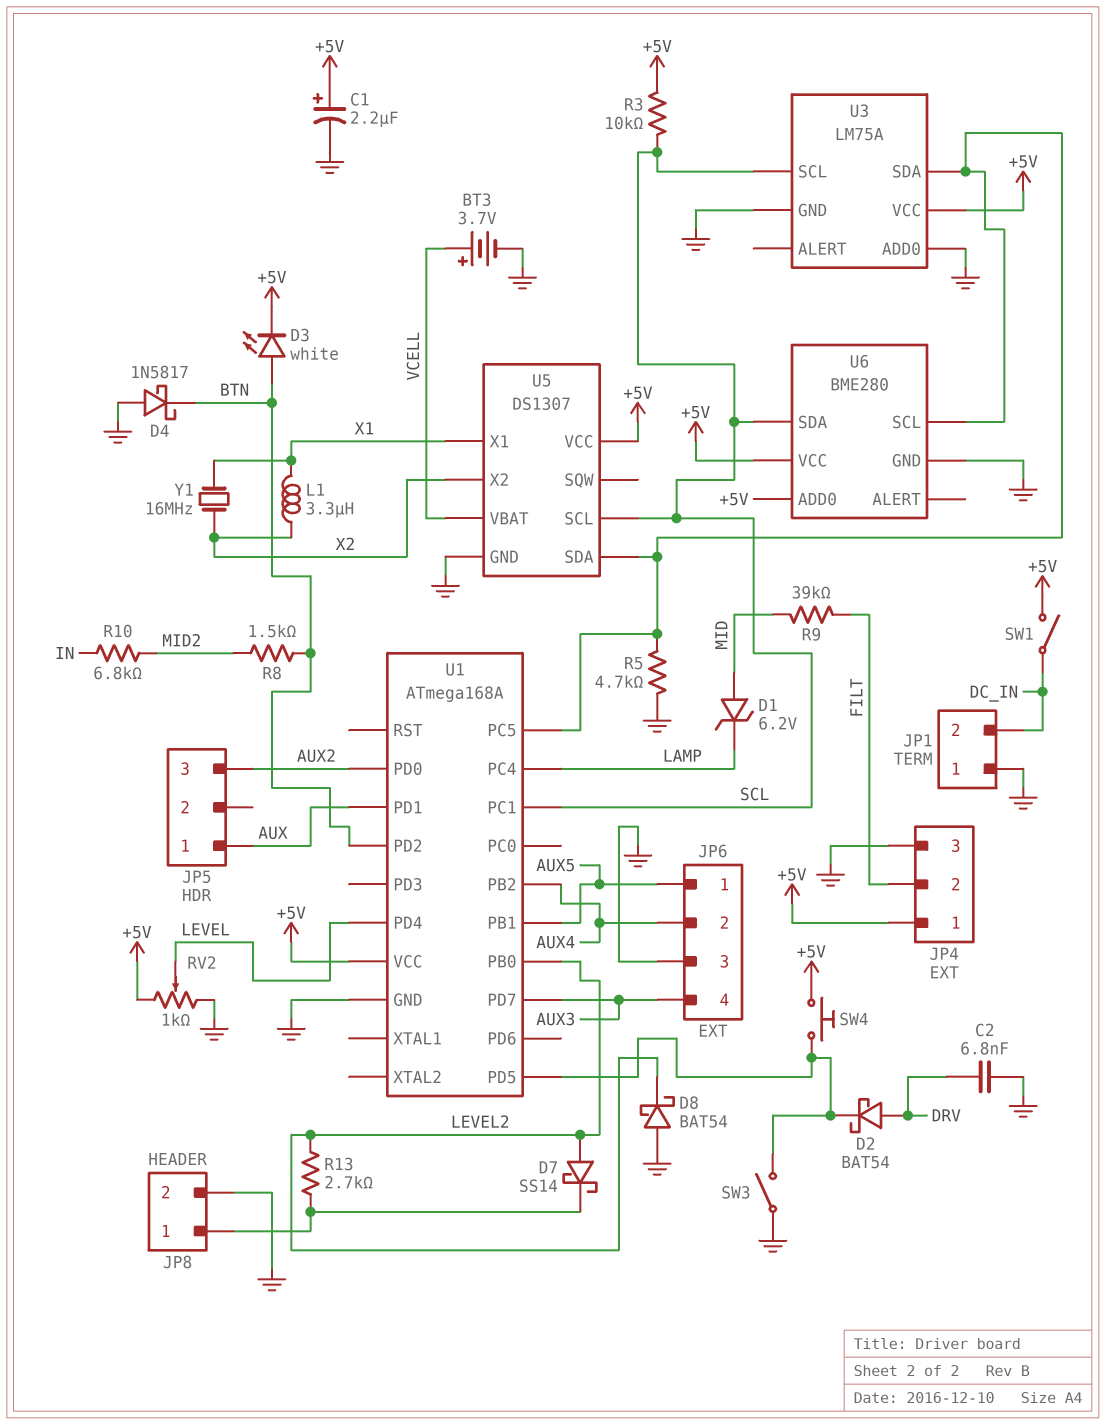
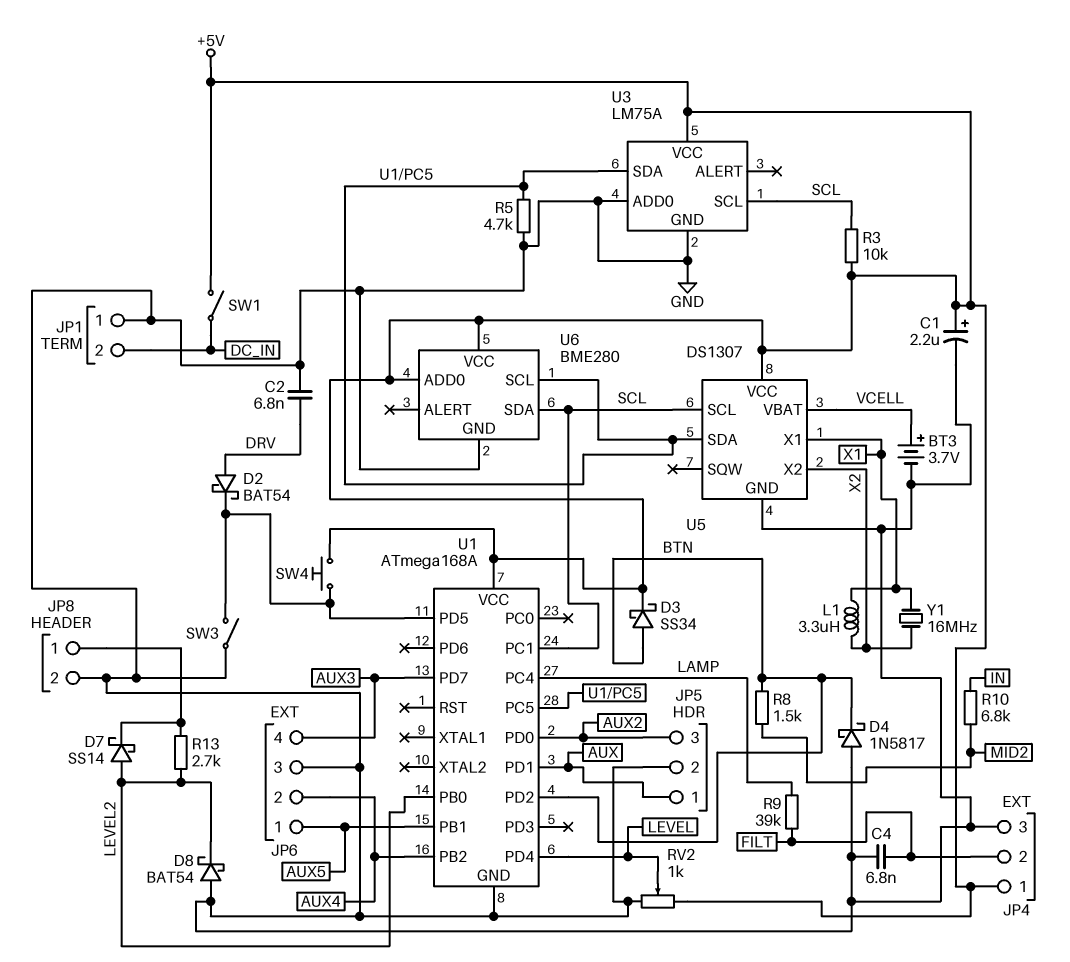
C4: none -> 6.8nF (FILT, GND)
D1: zener 6.2V (A MID, K LAMP) -> none
D3: LED white (A BTN, K +5V) -> schottky SS34 (A BTN, K +5V)
JP5 pin 2: none -> GND
R9: 39k (FILT, MID) -> 39k (FILT, LAMP)

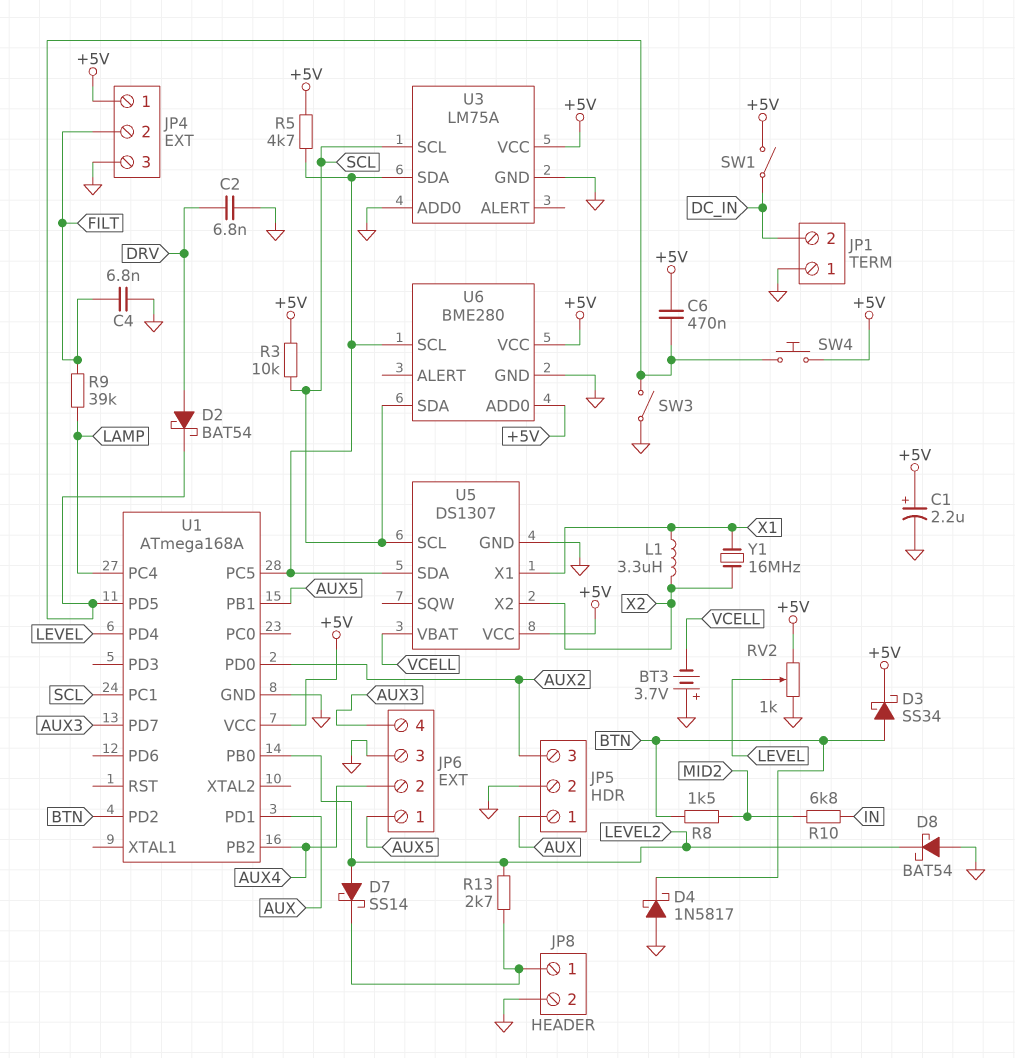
BT3: 3.7V (plus VCELL, minus GND) -> 3.7V (plus GND, minus VCELL)
C6: none -> 470nF (+5V, U1/PD5)
R5: 4.7k (GND, U1/PC5) -> 4.7k (+5V, U1/PC5)

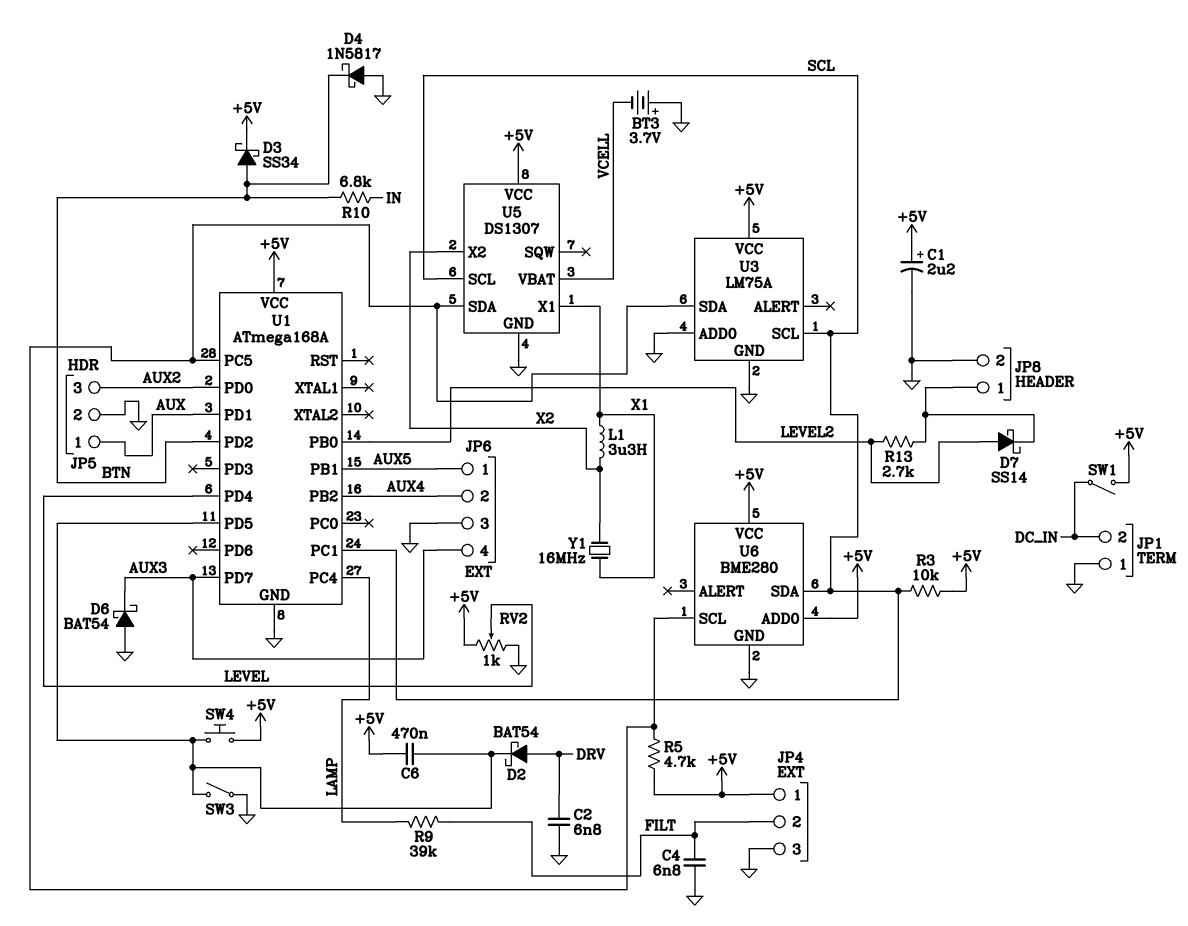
D6: none -> schottky BAT54 (A GND, K AUX3)
D8: schottky BAT54 (A GND, K LEVEL2) -> none
R8: 1.5k (BTN, MID2) -> none
R10: 6.8k (IN, MID2) -> 6.8k (BTN, IN)

